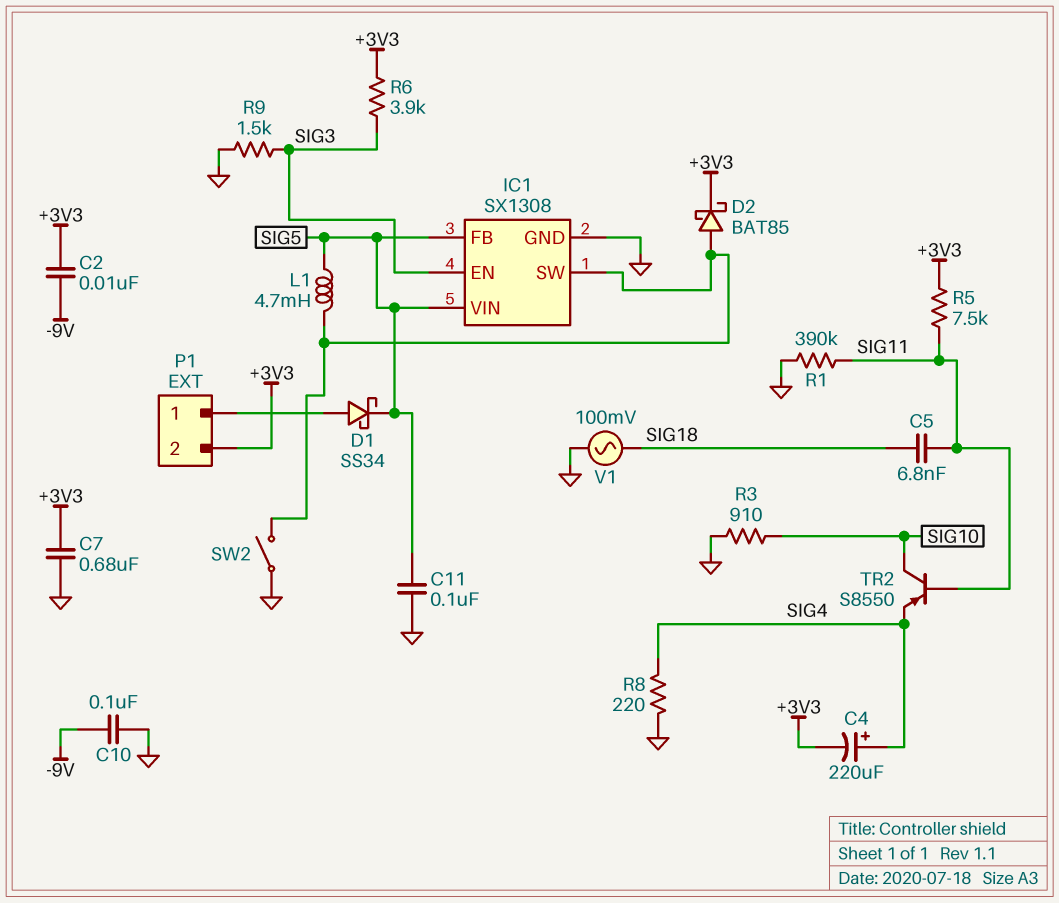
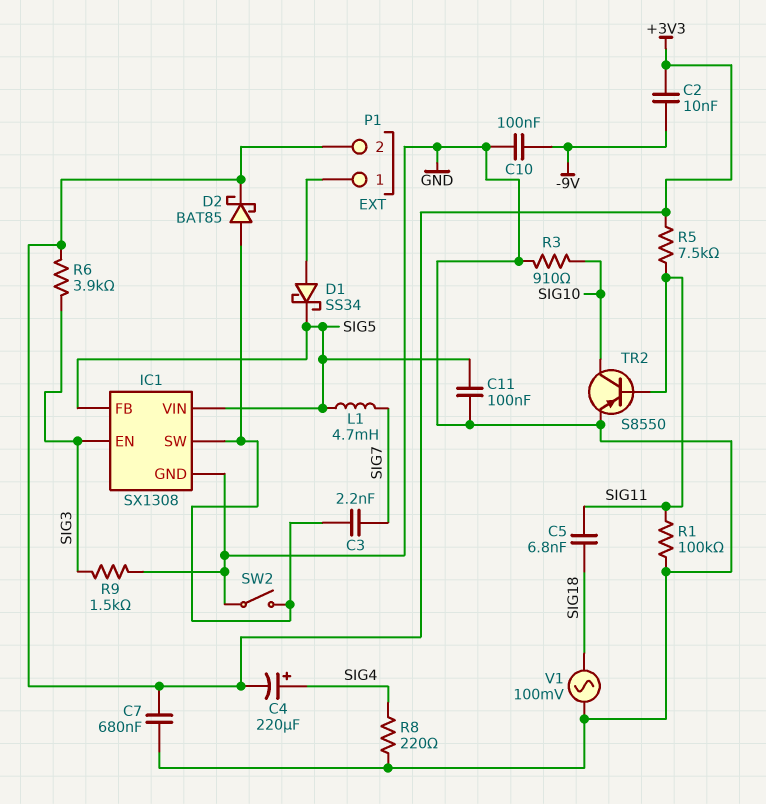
C3: none -> 2.2nF (IC1/SW, SIG7)
L1: 4.7mH (IC1/SW, SIG5) -> 4.7mH (SIG5, SIG7)
R1: 390k (GND, SIG11) -> 100k (GND, SIG11)
TR2: PNP S8550 (B SIG11, C SIG10, E SIG4) -> PNP S8550 (B SIG11, C SIG10, E GND)

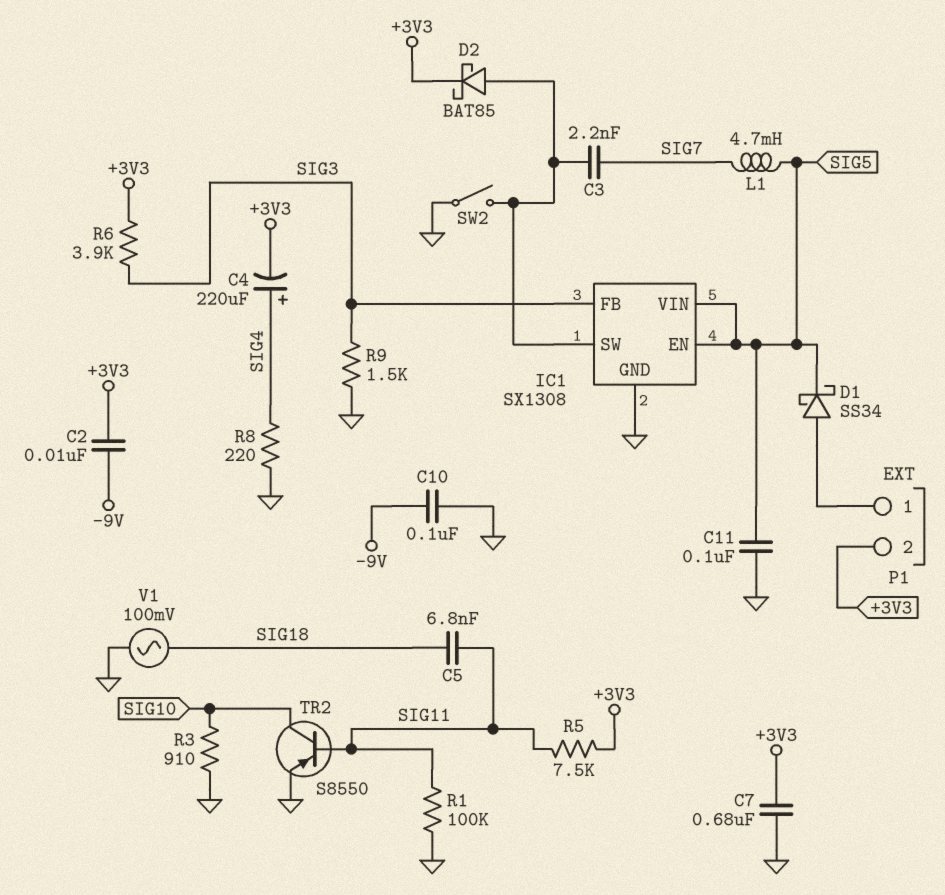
IC1 pin EN: SIG3 -> SIG5
IC1 pin FB: SIG5 -> SIG3

